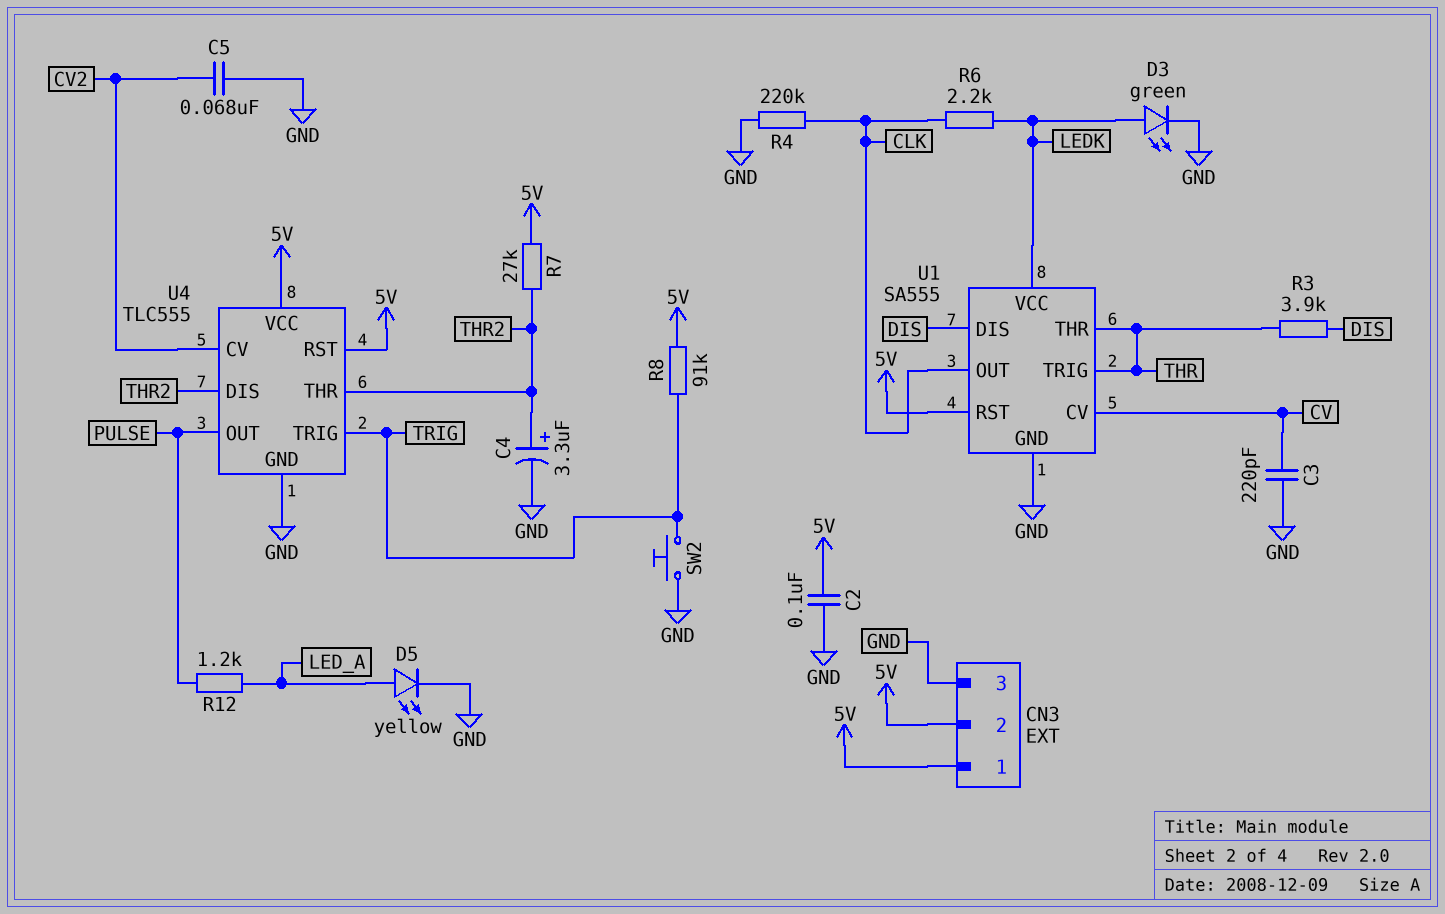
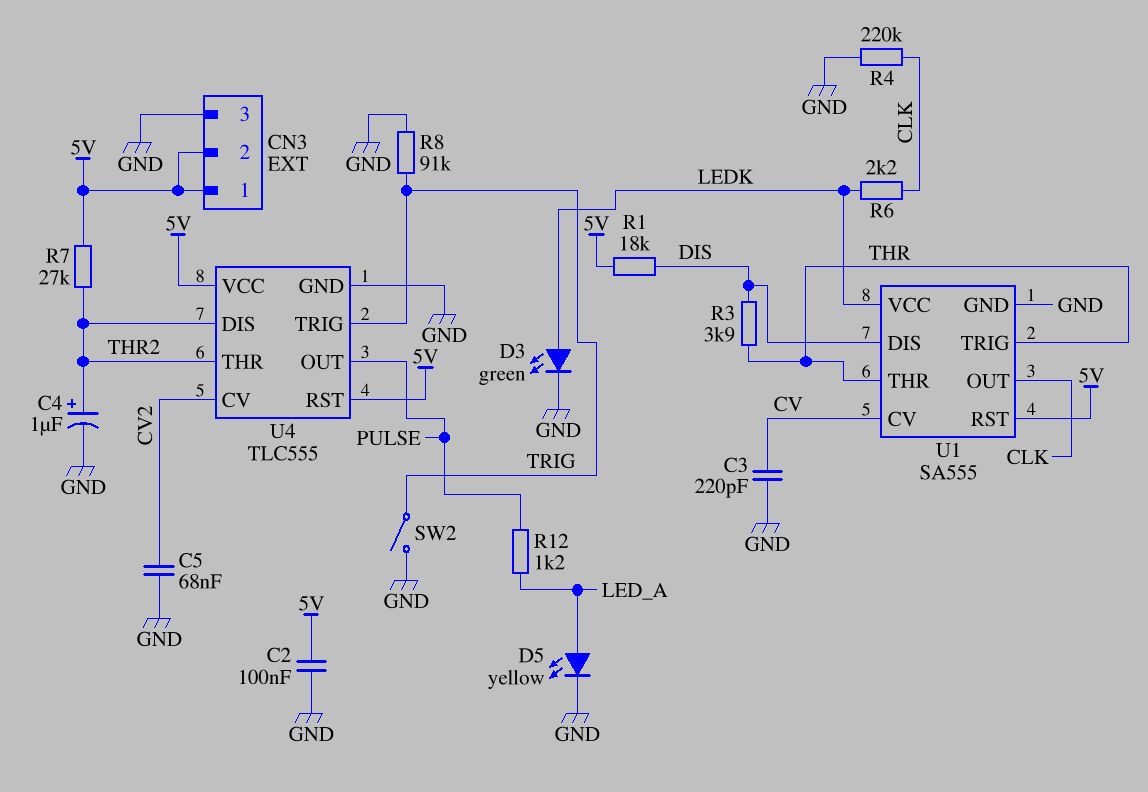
C4: 3.3uF (plus THR2, minus GND) -> 1uF (plus THR2, minus GND)
R1: none -> 18k (5V, DIS)
R8: 91k (5V, TRIG) -> 91k (GND, TRIG)
SW2: button (GND, TRIG) -> switch (GND, TRIG)

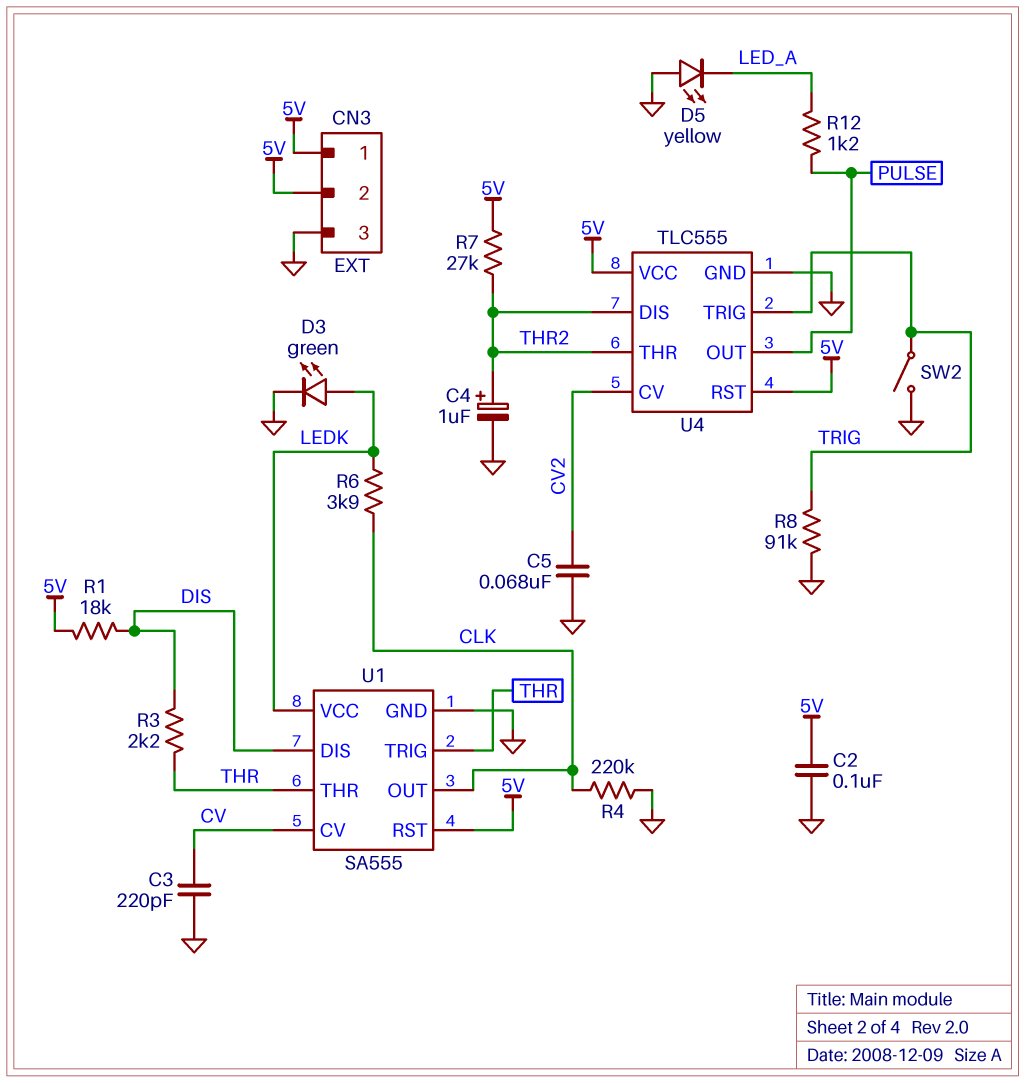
D5: LED yellow (A LED_A, K GND) -> LED yellow (A GND, K LED_A)
R3: 3.9k (DIS, THR) -> 2.2k (DIS, THR)
R6: 2.2k (CLK, LEDK) -> 3.9k (CLK, LEDK)

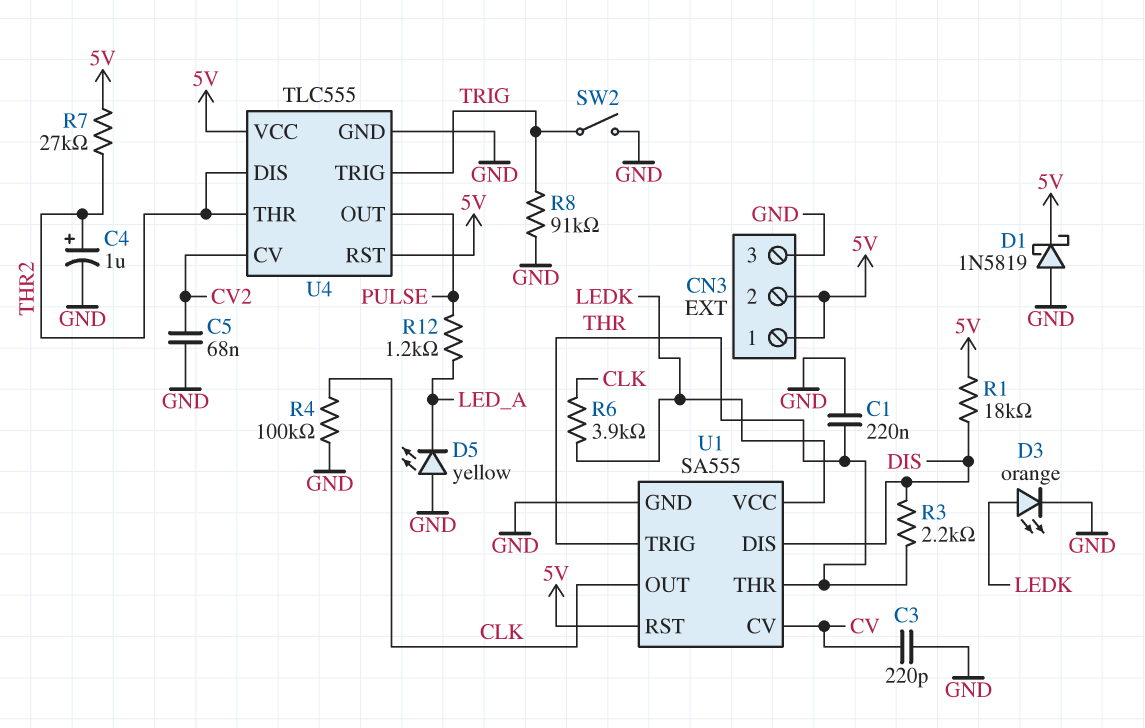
C1: none -> 220nF (GND, THR)
C2: 100nF (5V, GND) -> none
D1: none -> schottky 1N5819 (A GND, K 5V)
D3: LED green (A LEDK, K GND) -> LED orange (A LEDK, K GND)
R4: 220k (CLK, GND) -> 100k (CLK, GND)

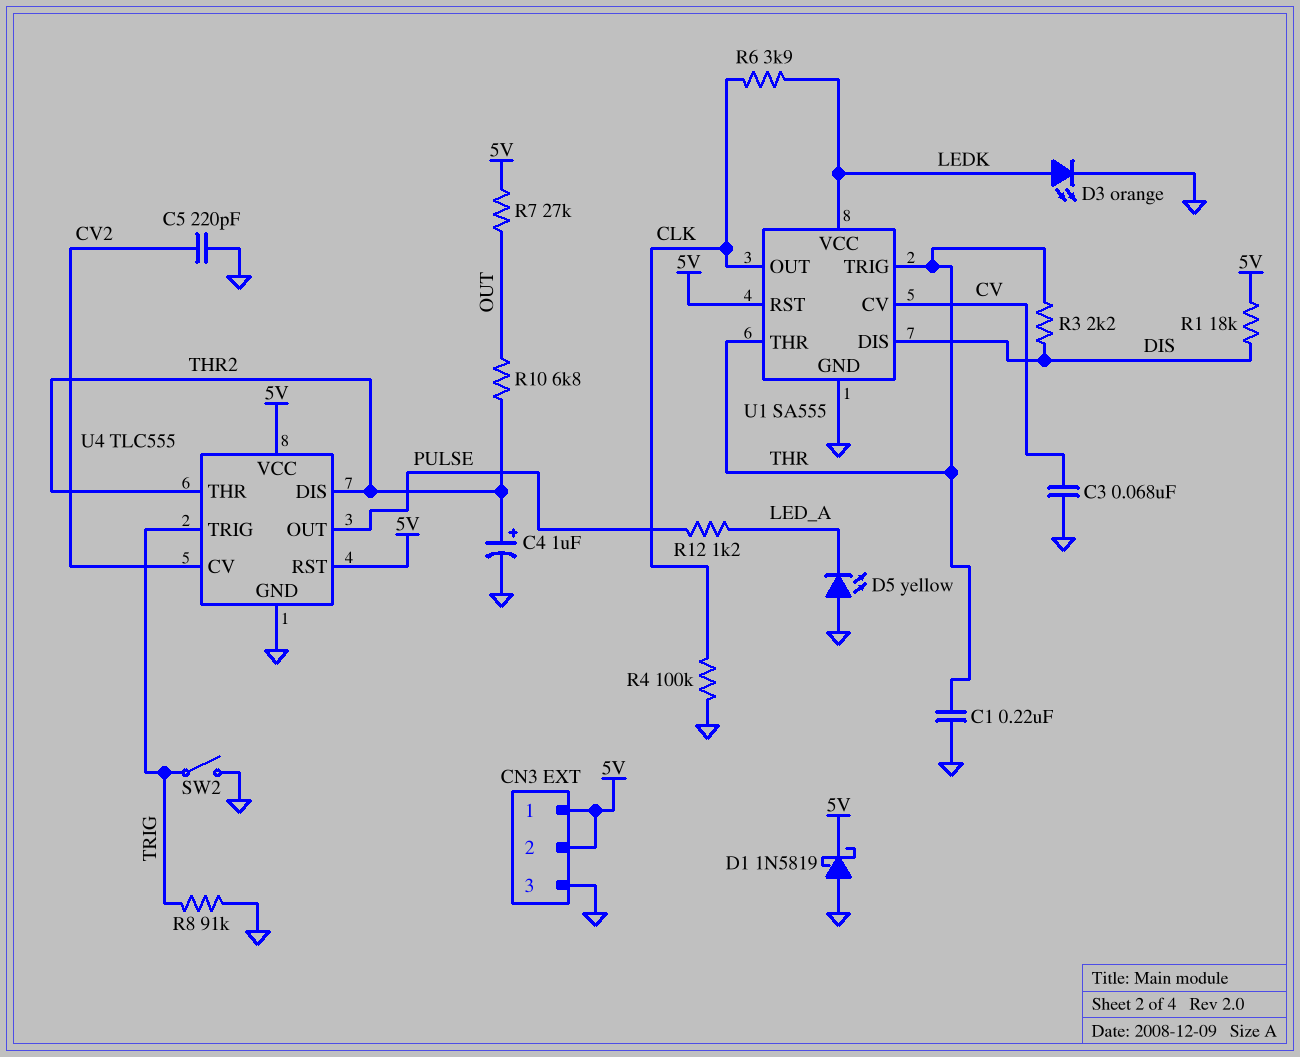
C3: 220pF (CV, GND) -> 68nF (CV, GND)
C5: 68nF (CV2, GND) -> 220pF (CV2, GND)
R7: 27k (5V, THR2) -> 27k (5V, OUT)
R10: none -> 6.8k (OUT, THR2)

